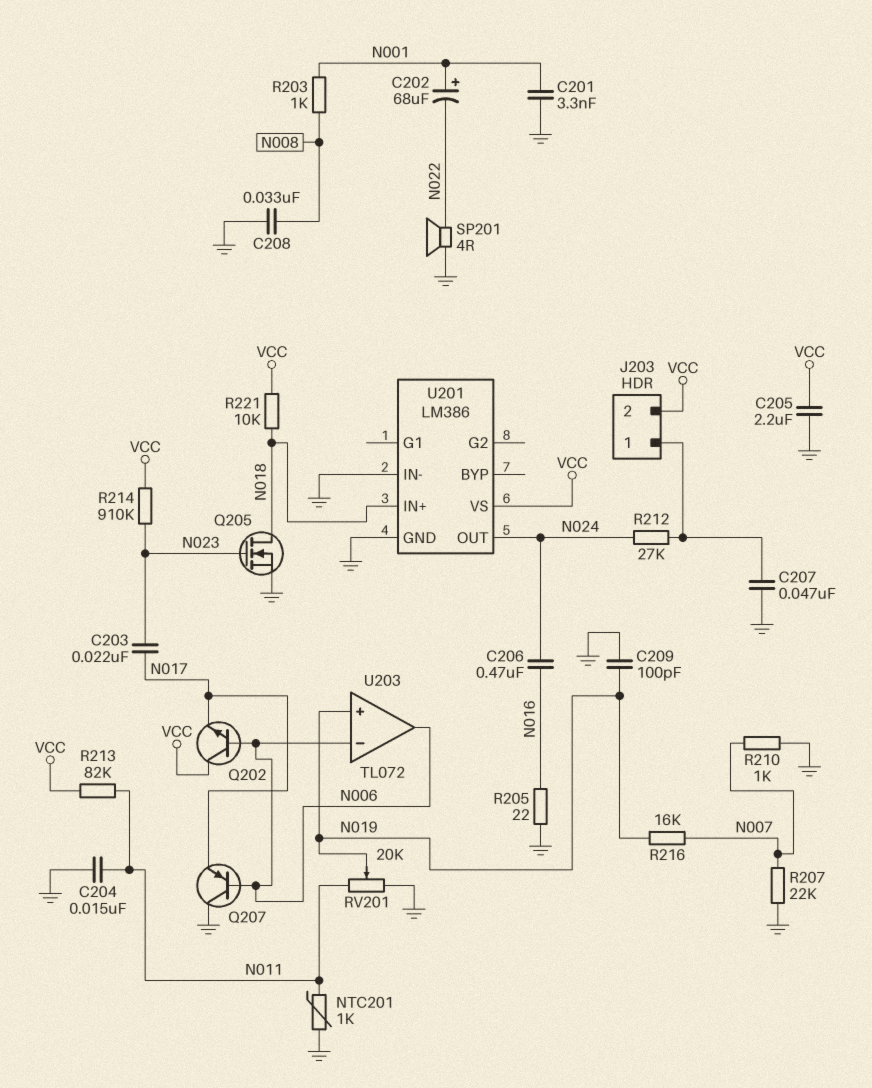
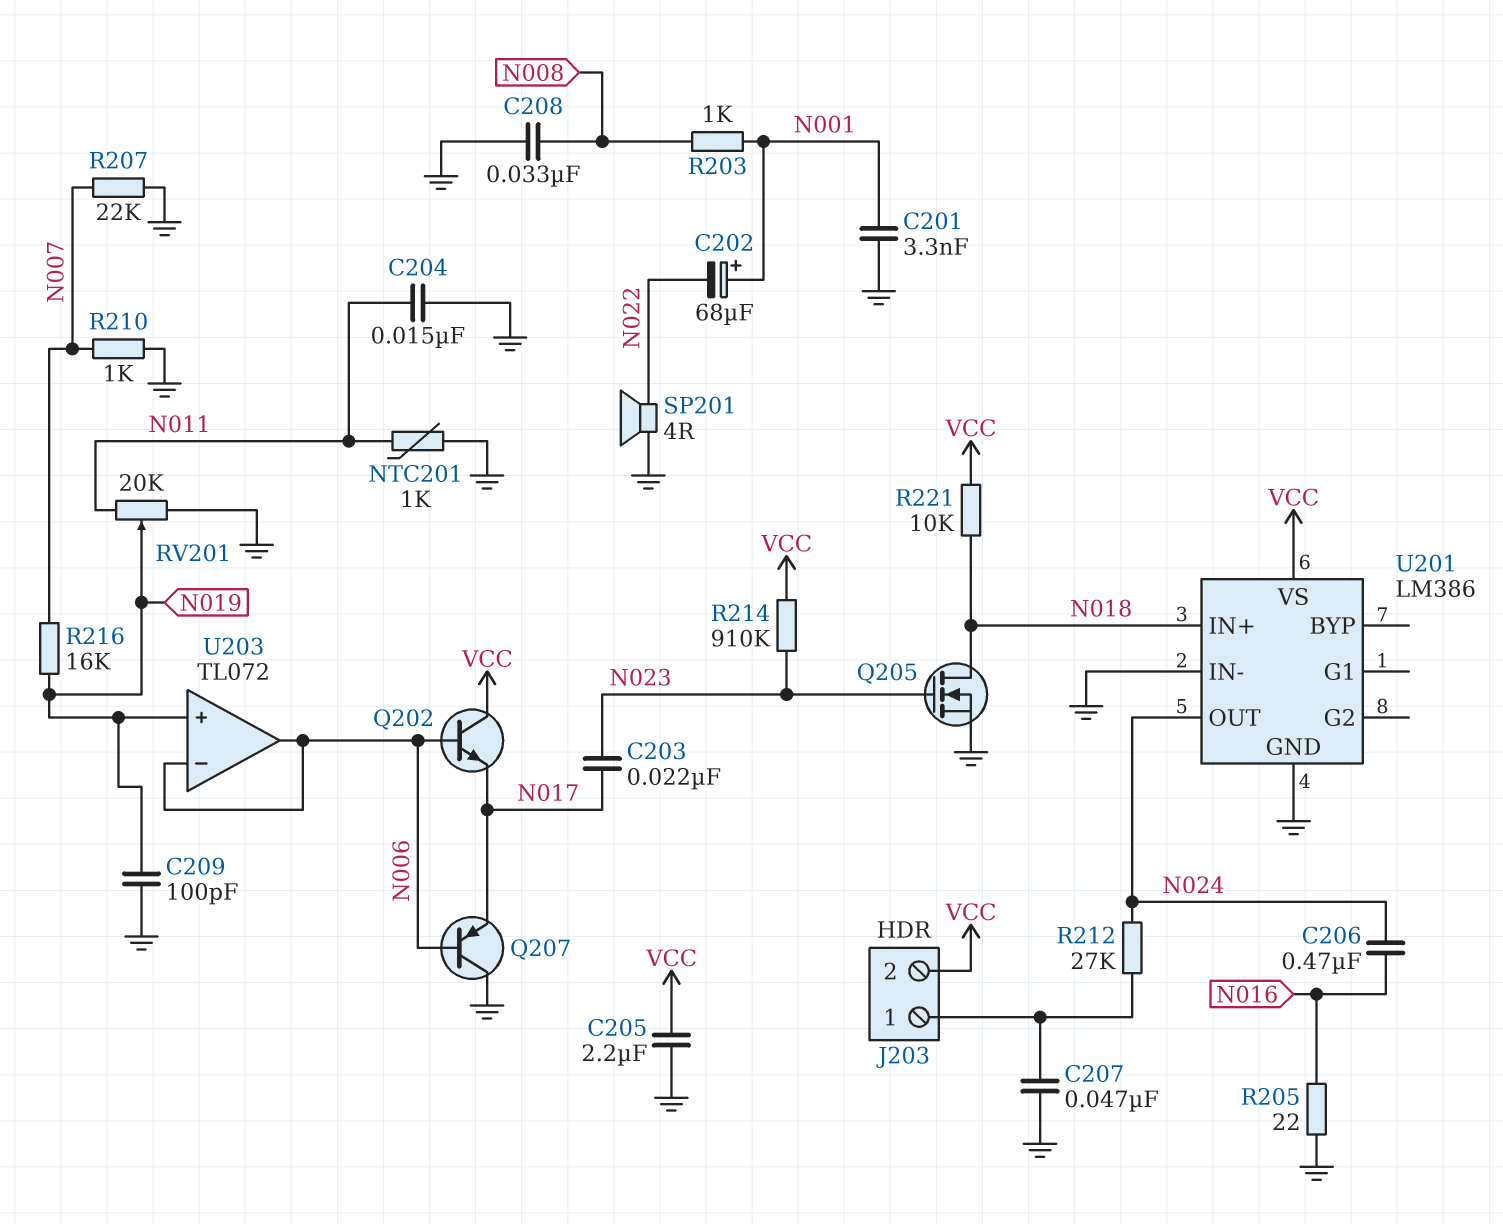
R213: 82k (N011, VCC) -> none

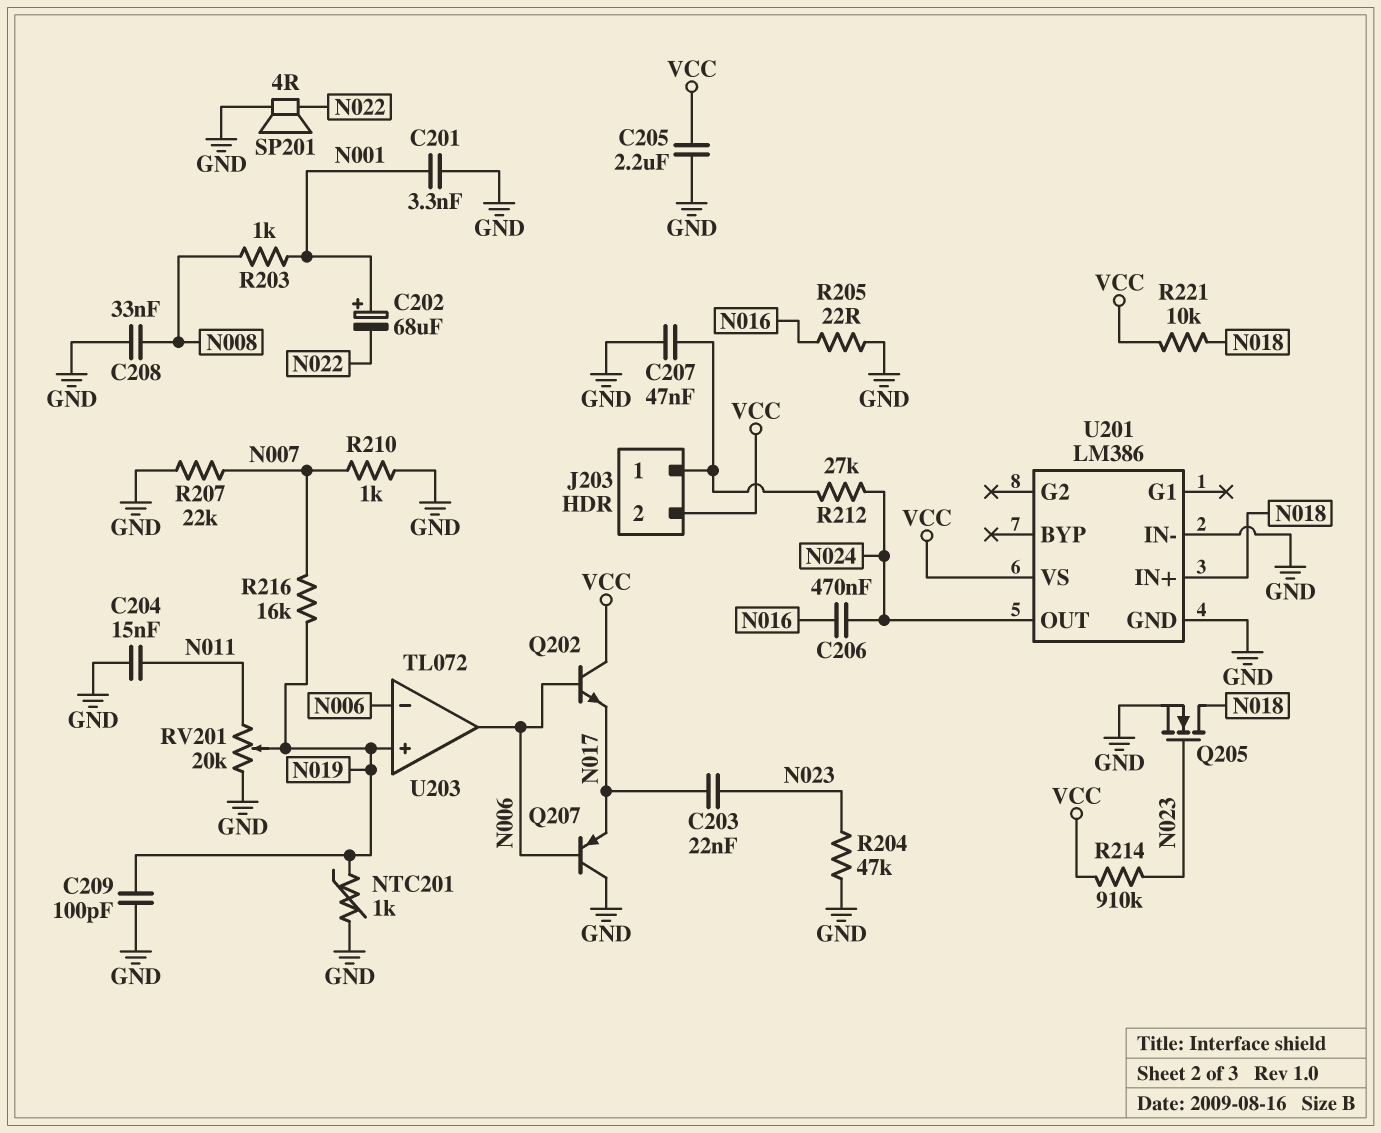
NTC201: 1k (GND, N011) -> 1k (GND, N019)
R204: none -> 47k (GND, N023)

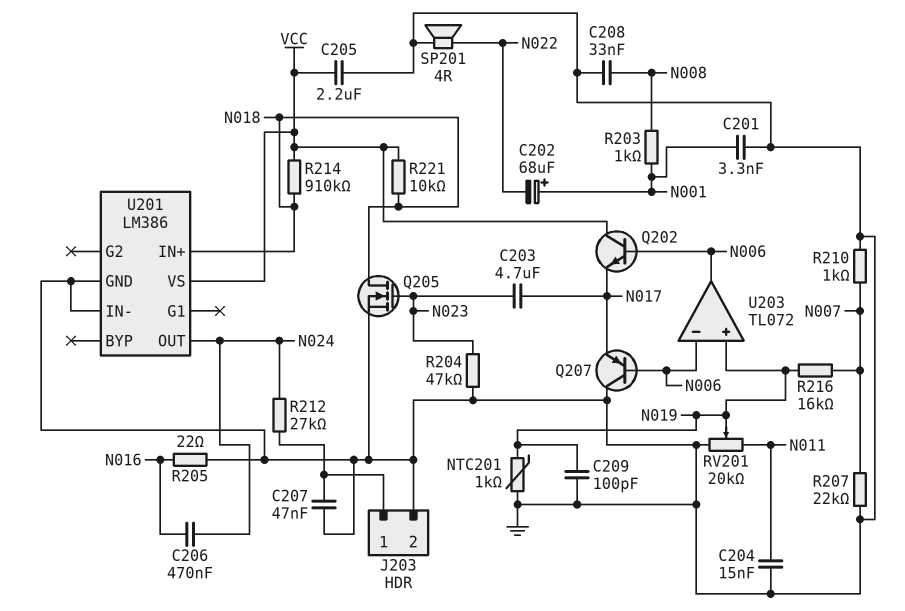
C203: 22nF (N017, N023) -> 4.7uF (N017, N023)
J203 pin 2: VCC -> GND
R214: 910k (N023, VCC) -> 910k (N018, VCC)

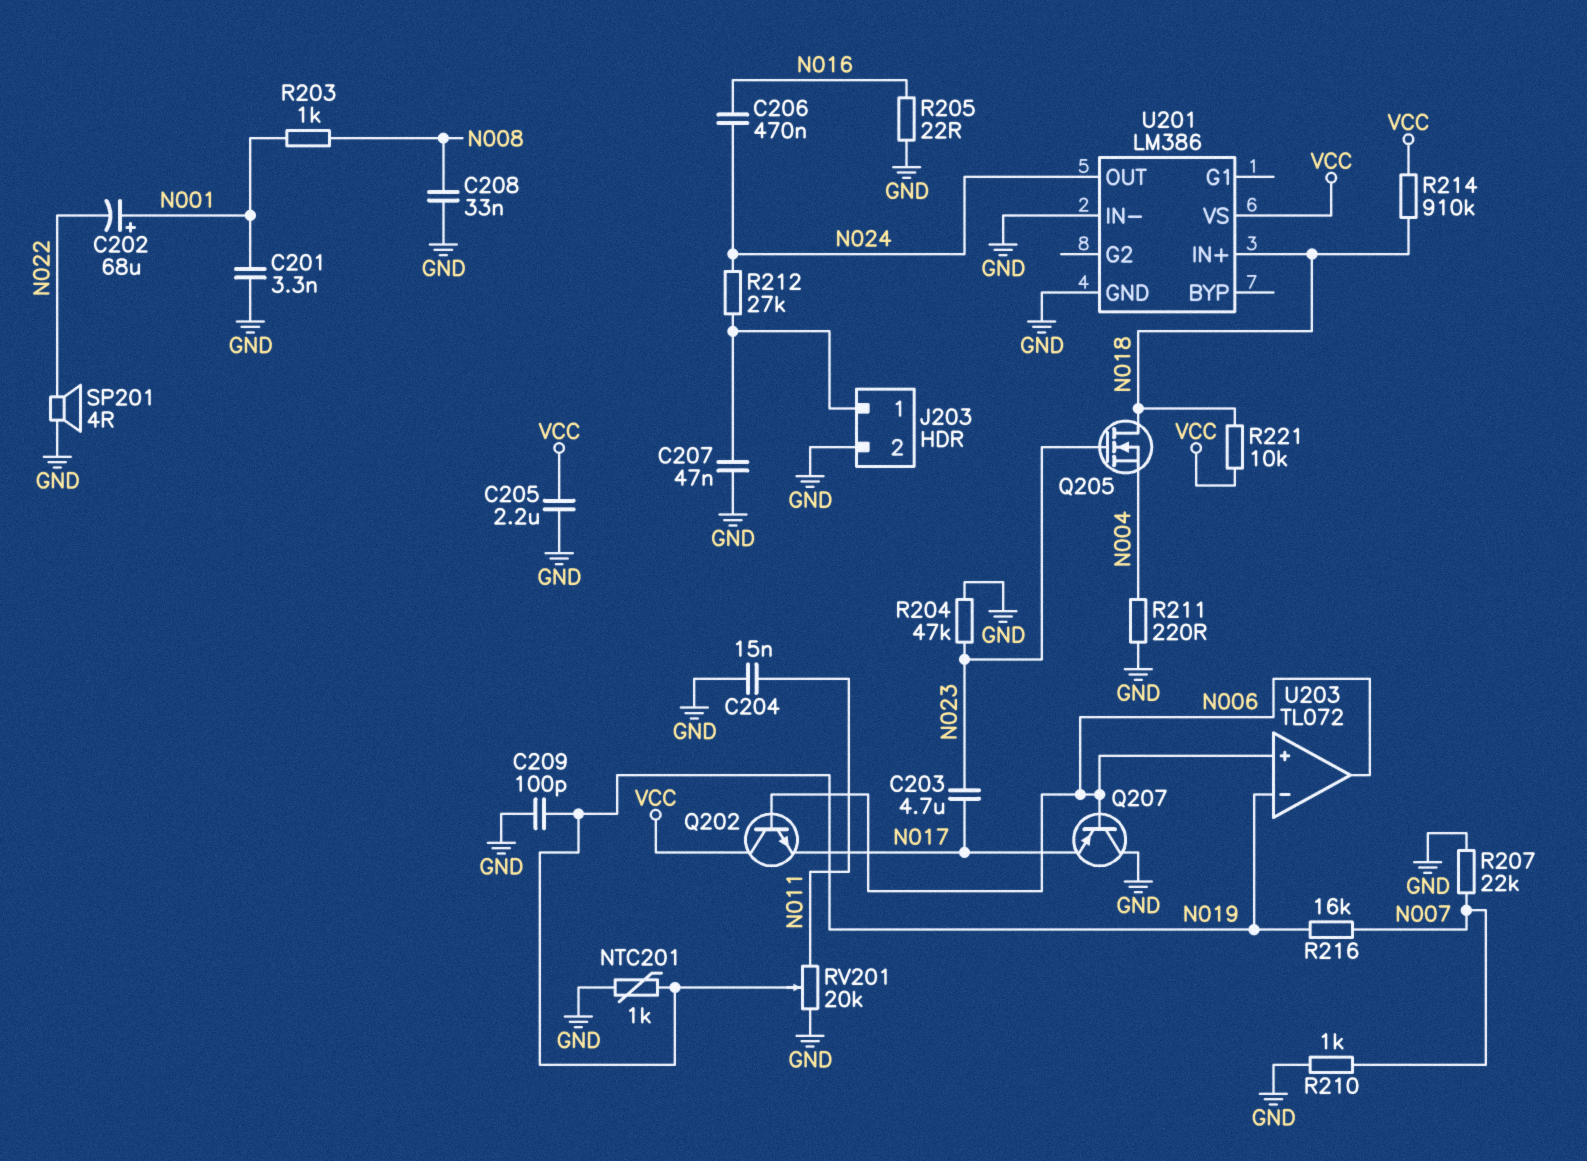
Q205: NMOS (G N023, D N018, S GND) -> NMOS (G N023, D N018, S N004)
R211: none -> 220 (GND, N004)
U203 pin in+: N019 -> N006
U203 pin in-: N006 -> N019

